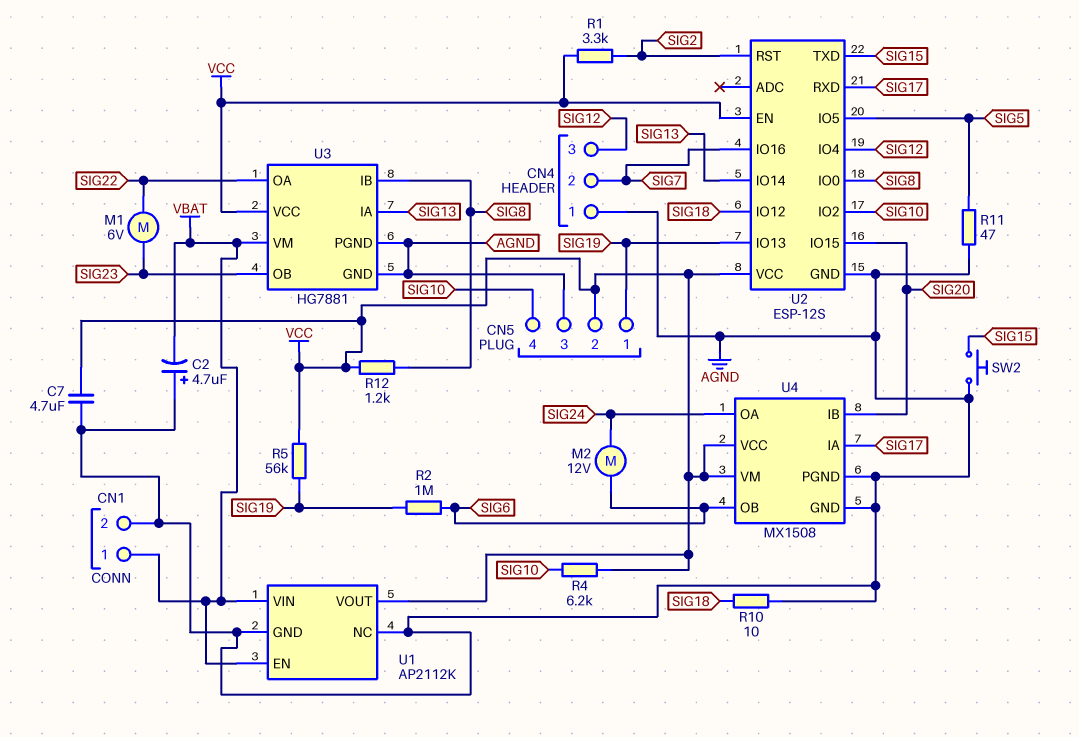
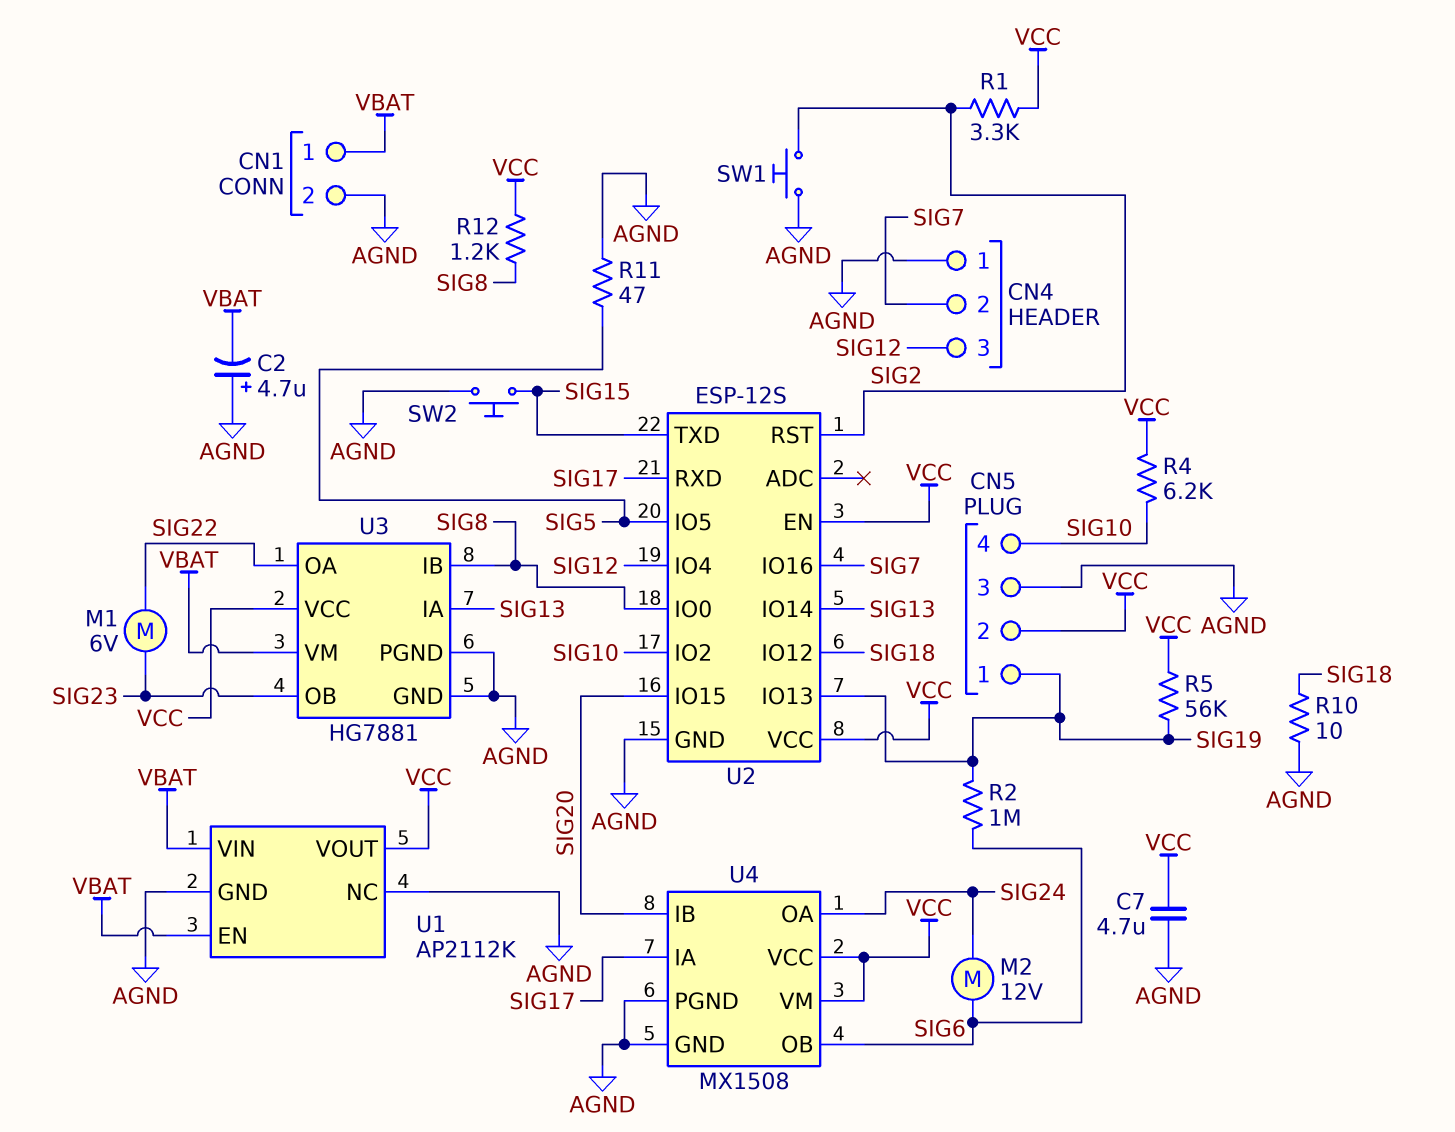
SW1: none -> button (AGND, SIG2)

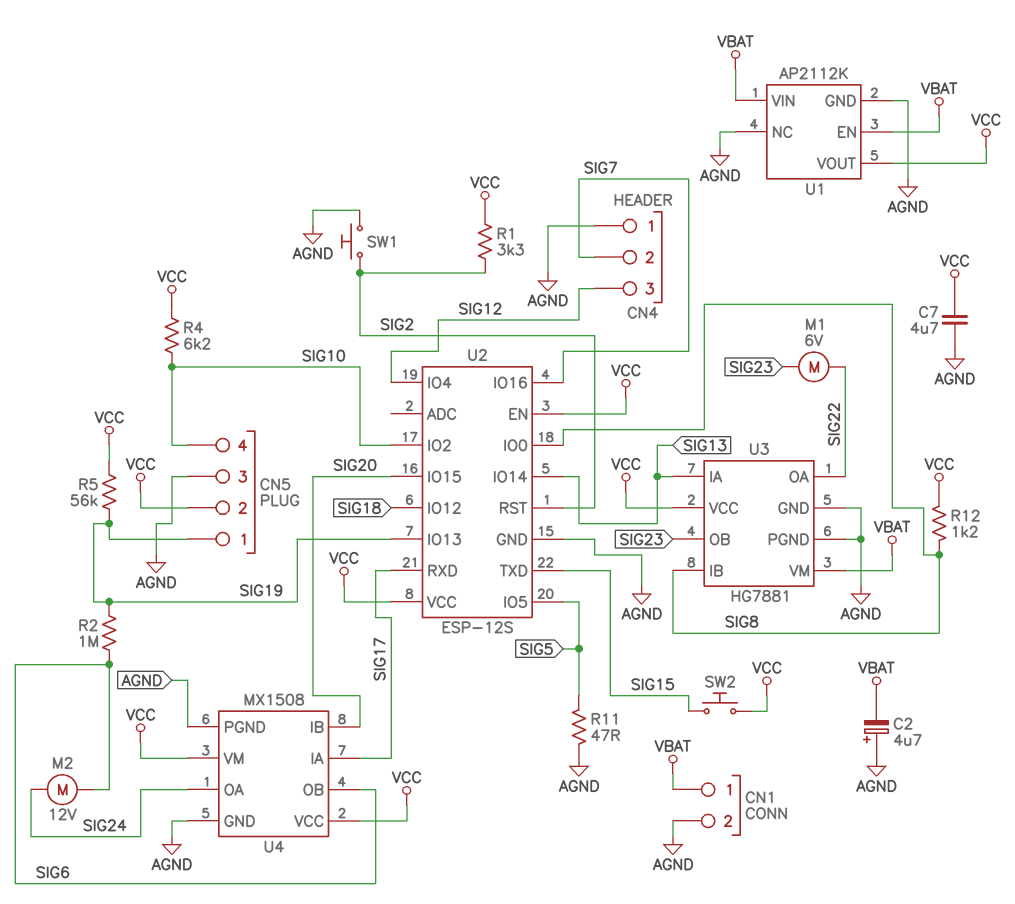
R10: 10 (AGND, SIG18) -> none
SW2: button (AGND, SIG15) -> button (SIG15, VCC)

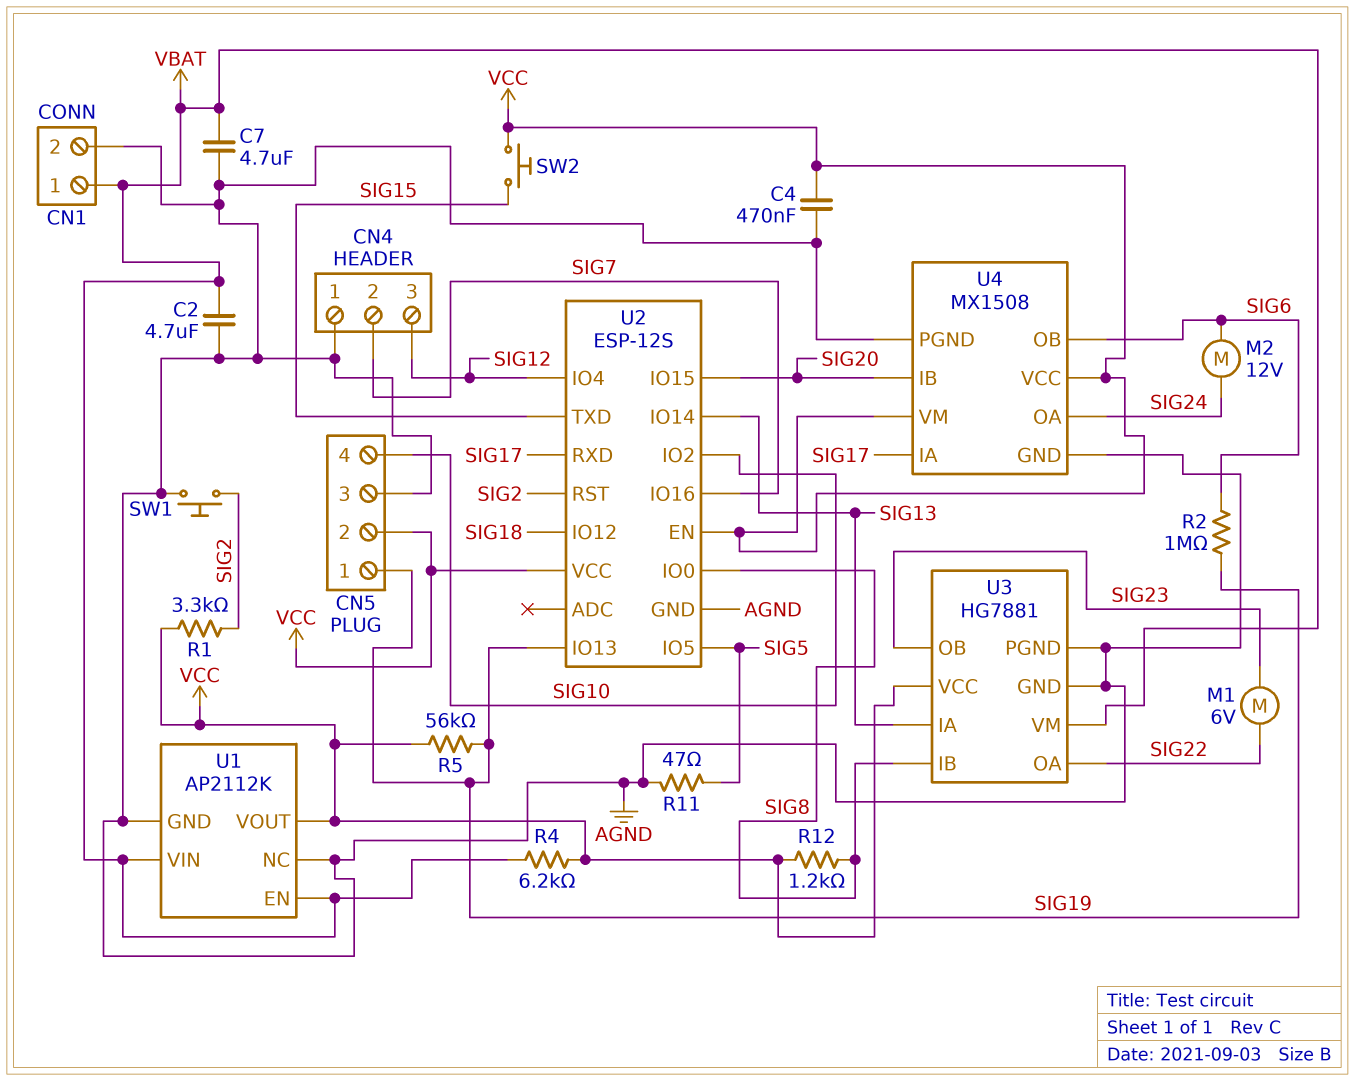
C2: 4.7uF (plus AGND, minus VBAT) -> 4.7uF (AGND, VBAT)
C4: none -> 470nF (AGND, VCC)
C7: 4.7uF (AGND, VCC) -> 4.7uF (AGND, VBAT)
R4: 6.2k (SIG10, VCC) -> 6.2k (VBAT, VCC)

